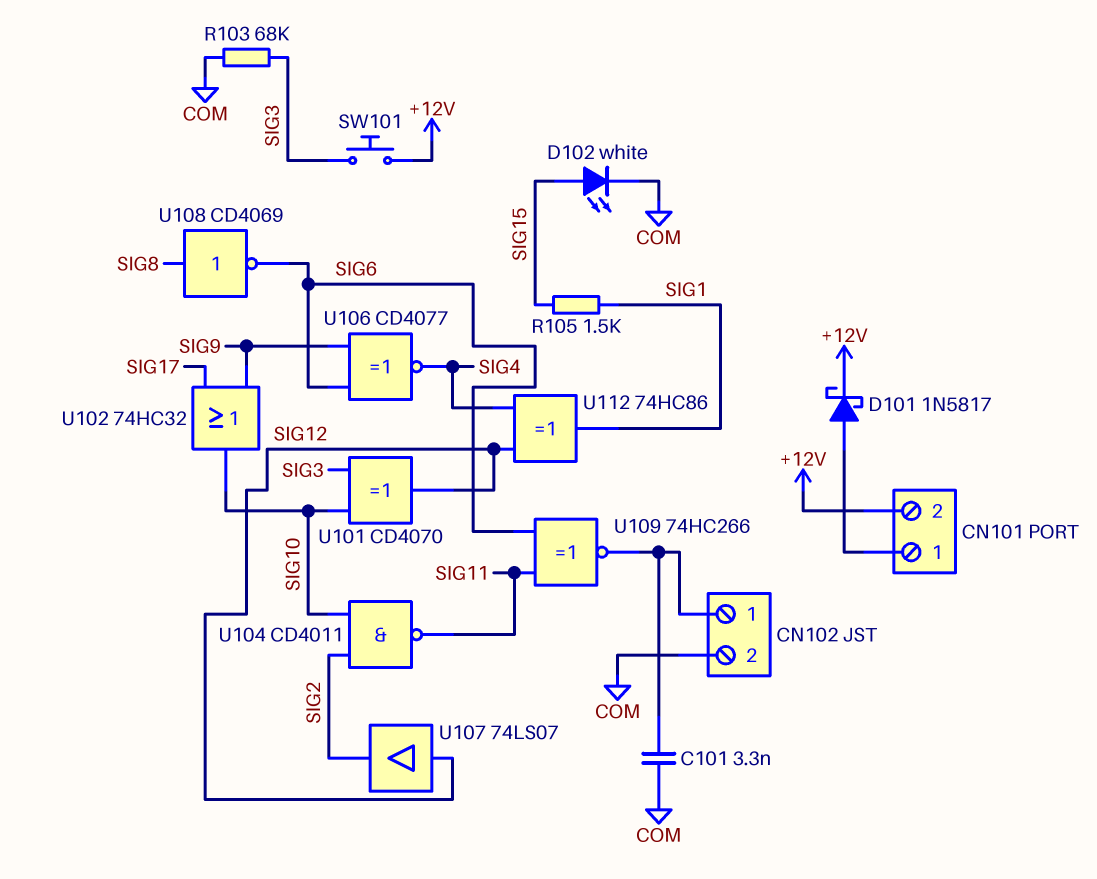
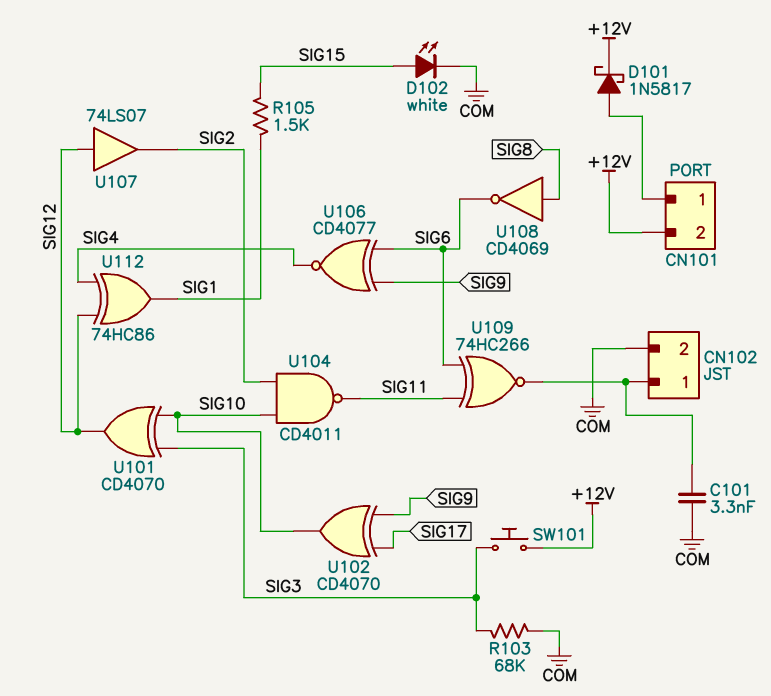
U102: OR 74HC32 (in SIG9, in SIG17, out SIG10) -> XOR CD4070 (in SIG9, in SIG17, out SIG10)

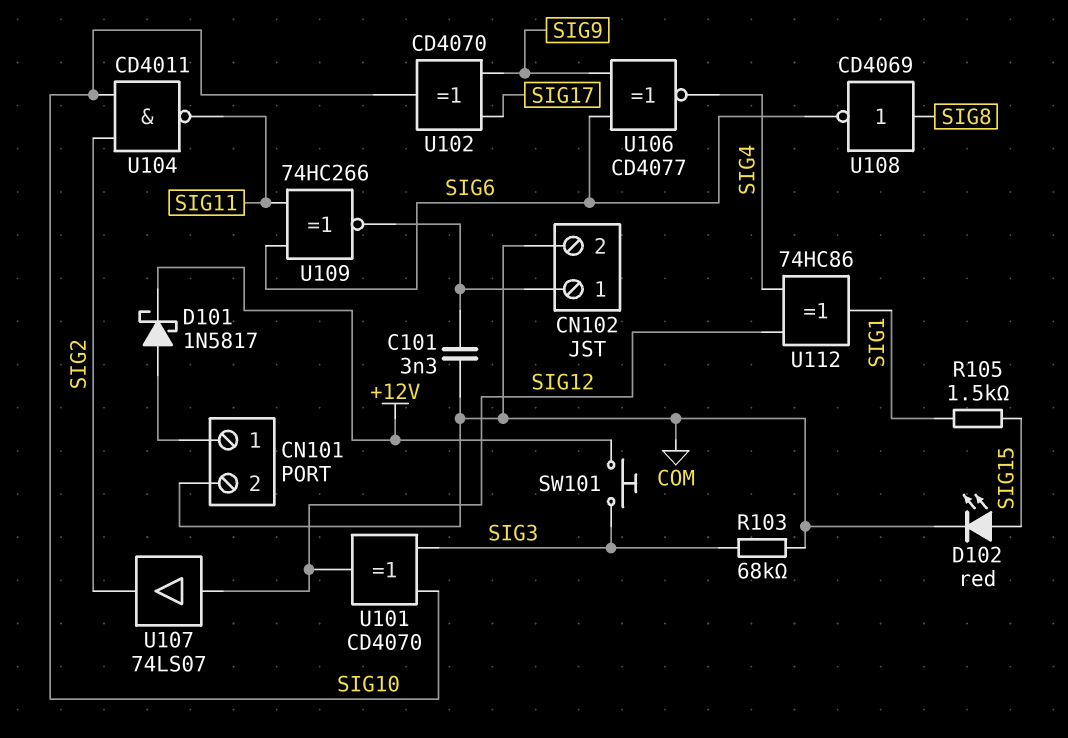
CN101 pin 2: +12V -> COM
D102: LED white (A SIG15, K COM) -> LED red (A SIG15, K COM)

